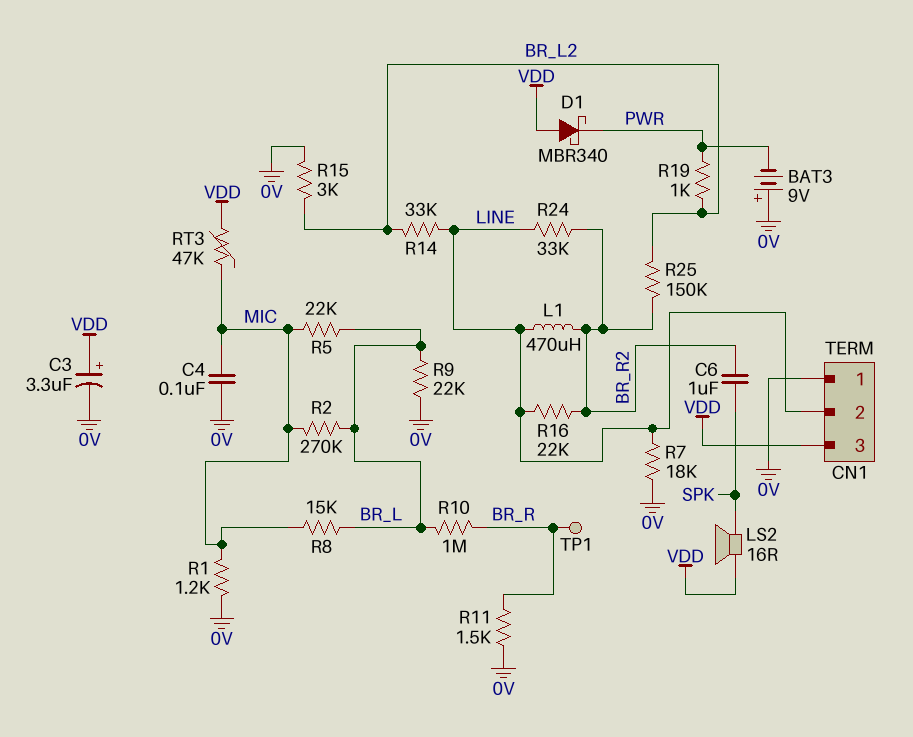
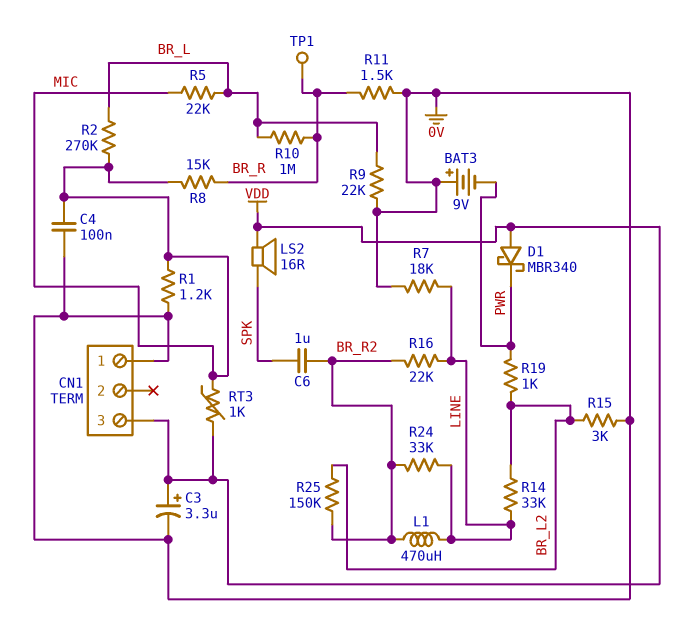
CN1 pin 2: LINE -> none
R8: 15k (BR_L, MIC) -> 15k (BR_R, MIC)
RT3: 47k (MIC, VDD) -> 1k (MIC, VDD)

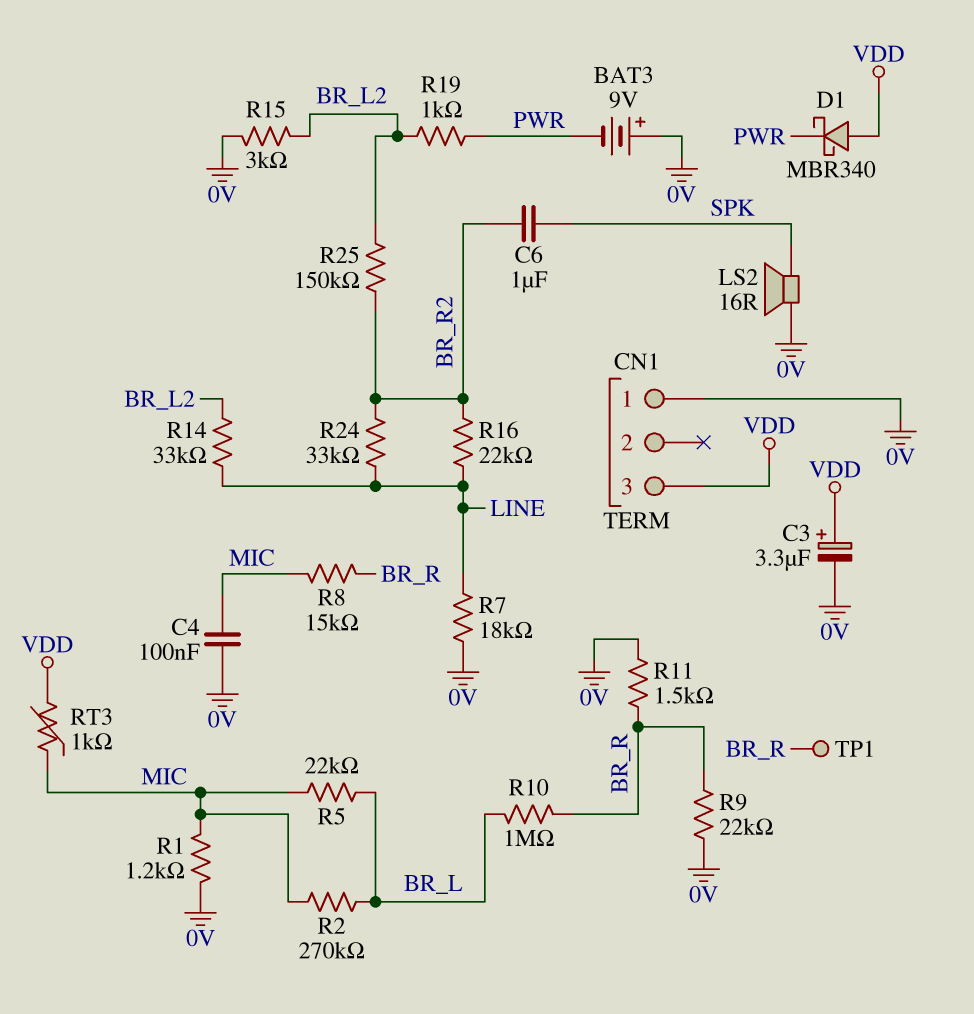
L1: 470uH (BR_R2, LINE) -> none
LS2: speaker 16R (SPK, VDD) -> speaker 16R (0V, SPK)
R9: 22k (0V, BR_L) -> 22k (0V, BR_R)

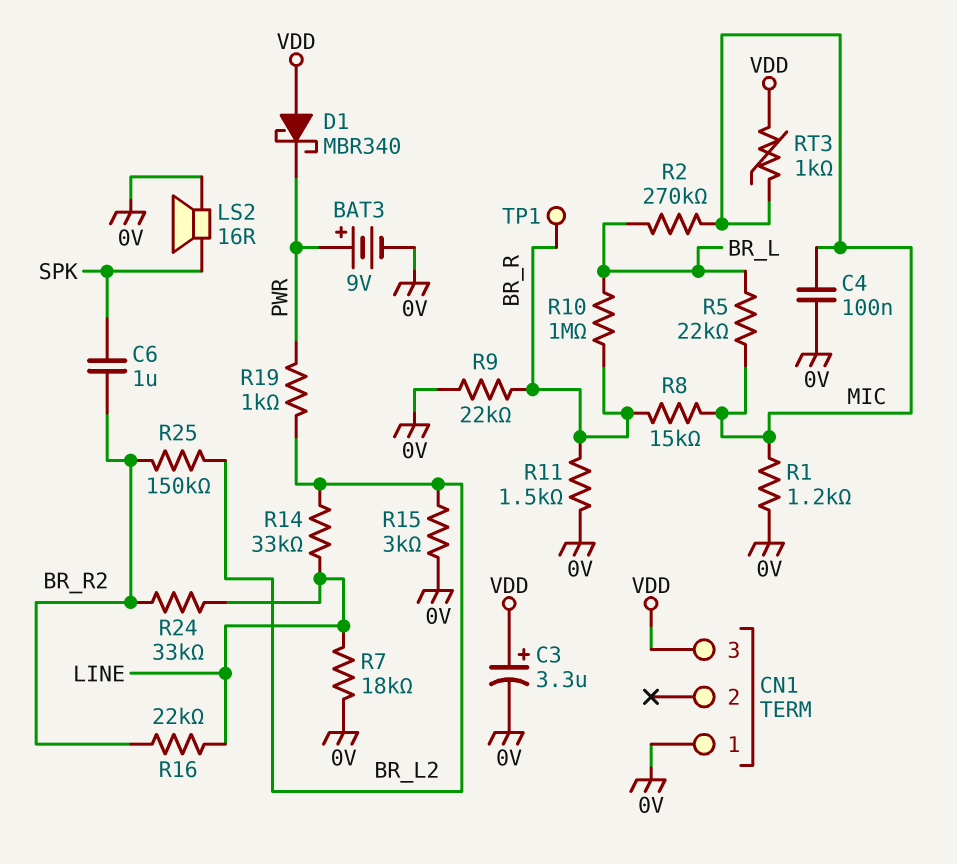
BAT3: 9V (plus 0V, minus PWR) -> 9V (plus PWR, minus 0V)

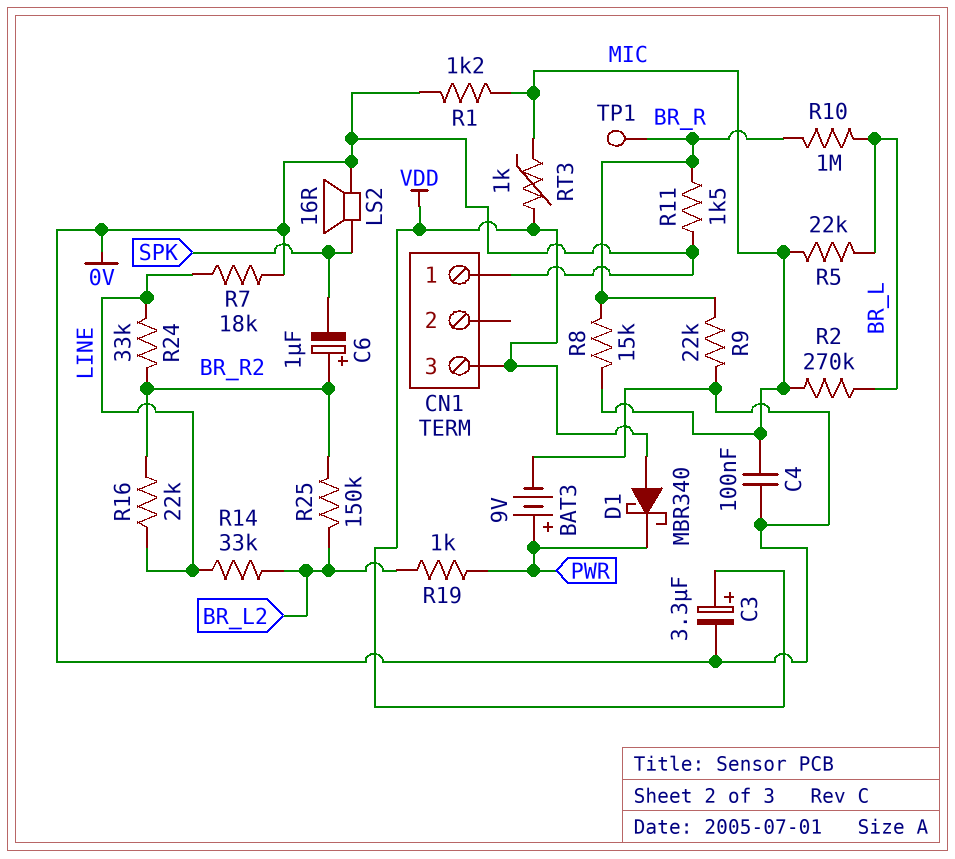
C6: 1uF (BR_R2, SPK) -> 1uF (plus BR_R2, minus SPK)
R15: 3k (0V, BR_L2) -> none

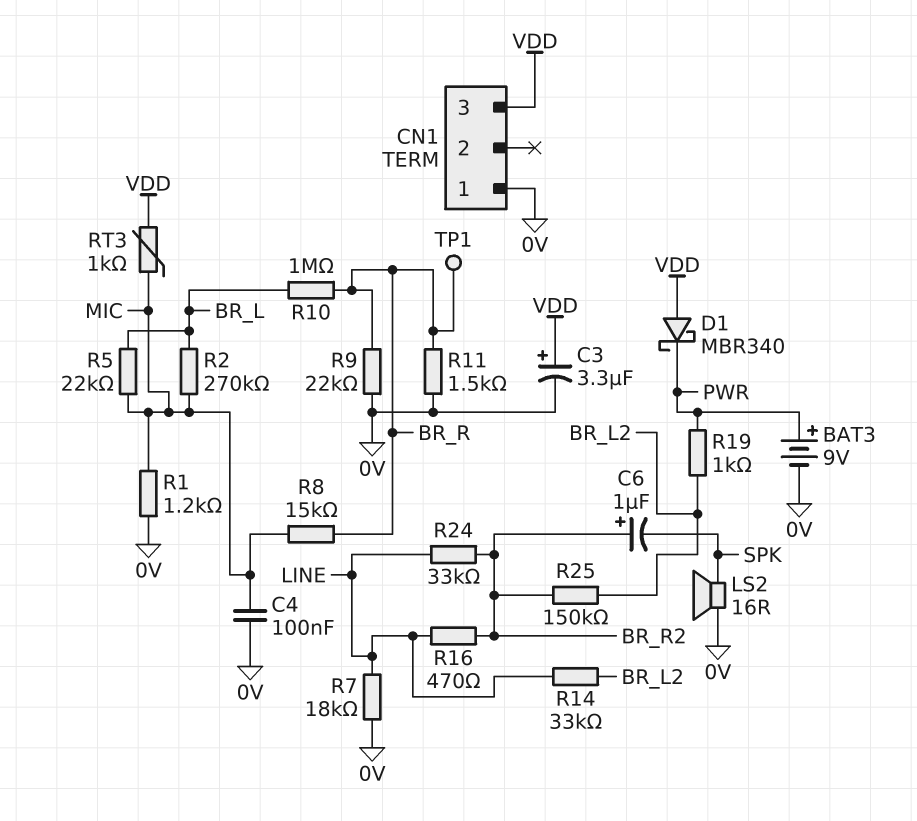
R16: 22k (BR_R2, LINE) -> 470 (BR_R2, LINE)

